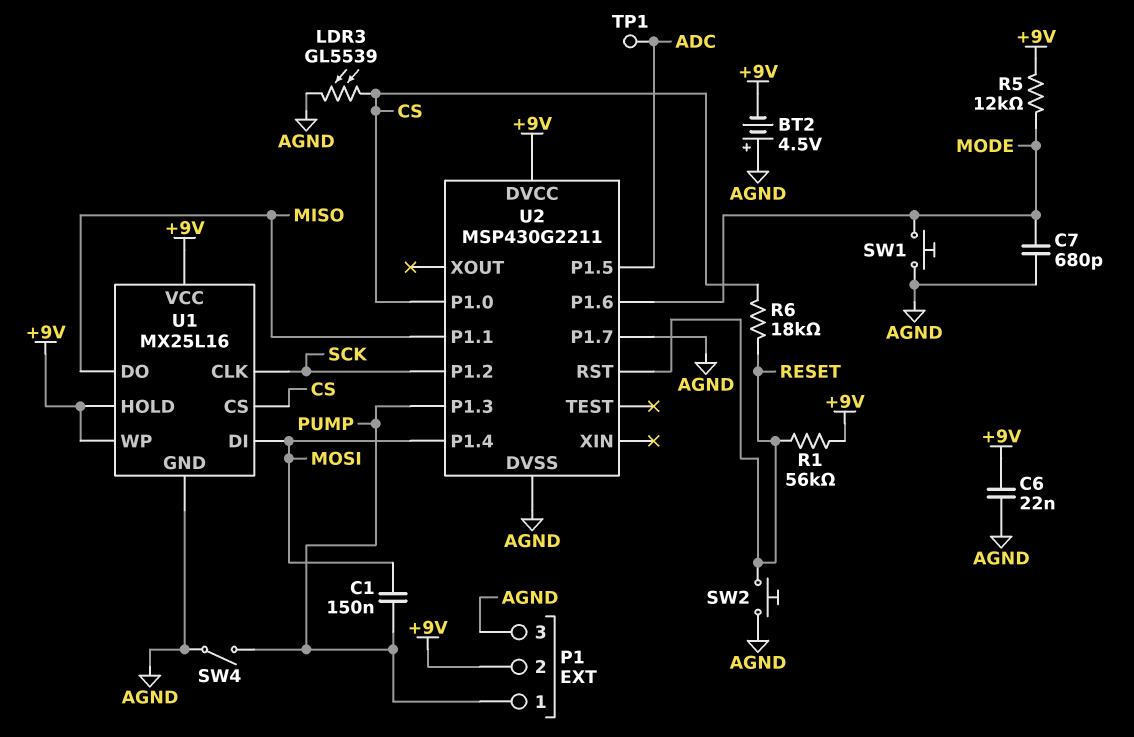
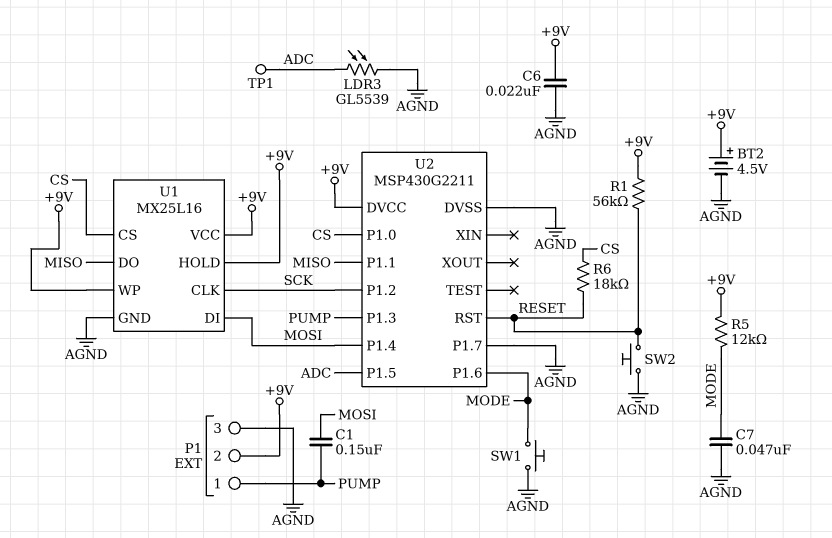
BT2: 4.5V (plus AGND, minus +9V) -> 4.5V (plus +9V, minus AGND)
C7: 680pF (AGND, MODE) -> 47nF (AGND, MODE)
LDR3: GL5539 (AGND, CS) -> GL5539 (ADC, AGND)
SW4: switch (AGND, PUMP) -> none

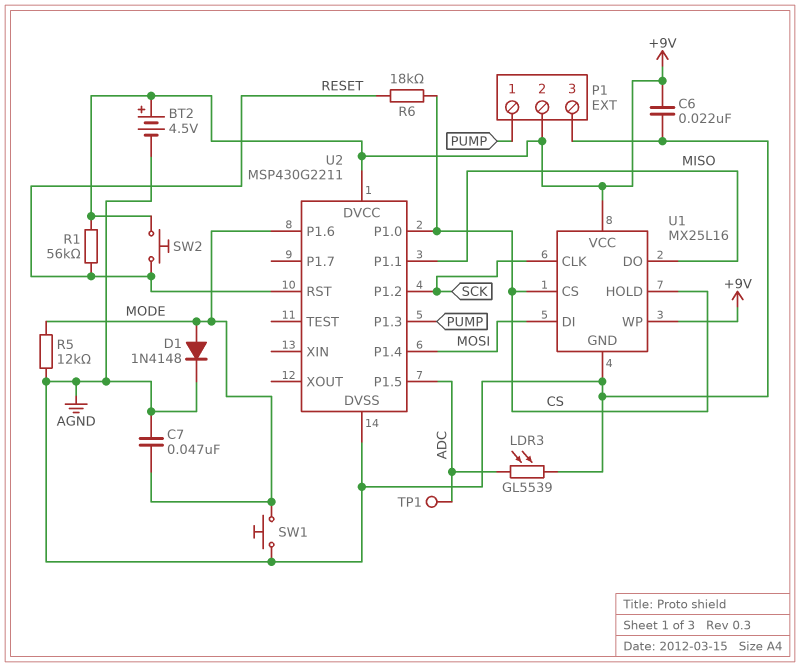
C1: 150nF (MOSI, PUMP) -> none
D1: none -> diode 1N4148 (A MODE, K AGND)
R5: 12k (+9V, MODE) -> 12k (AGND, MODE)
SW2: button (AGND, RESET) -> button (+9V, RESET)
U1 pin HOLD: +9V -> CS
U2 pin P1.7: AGND -> none

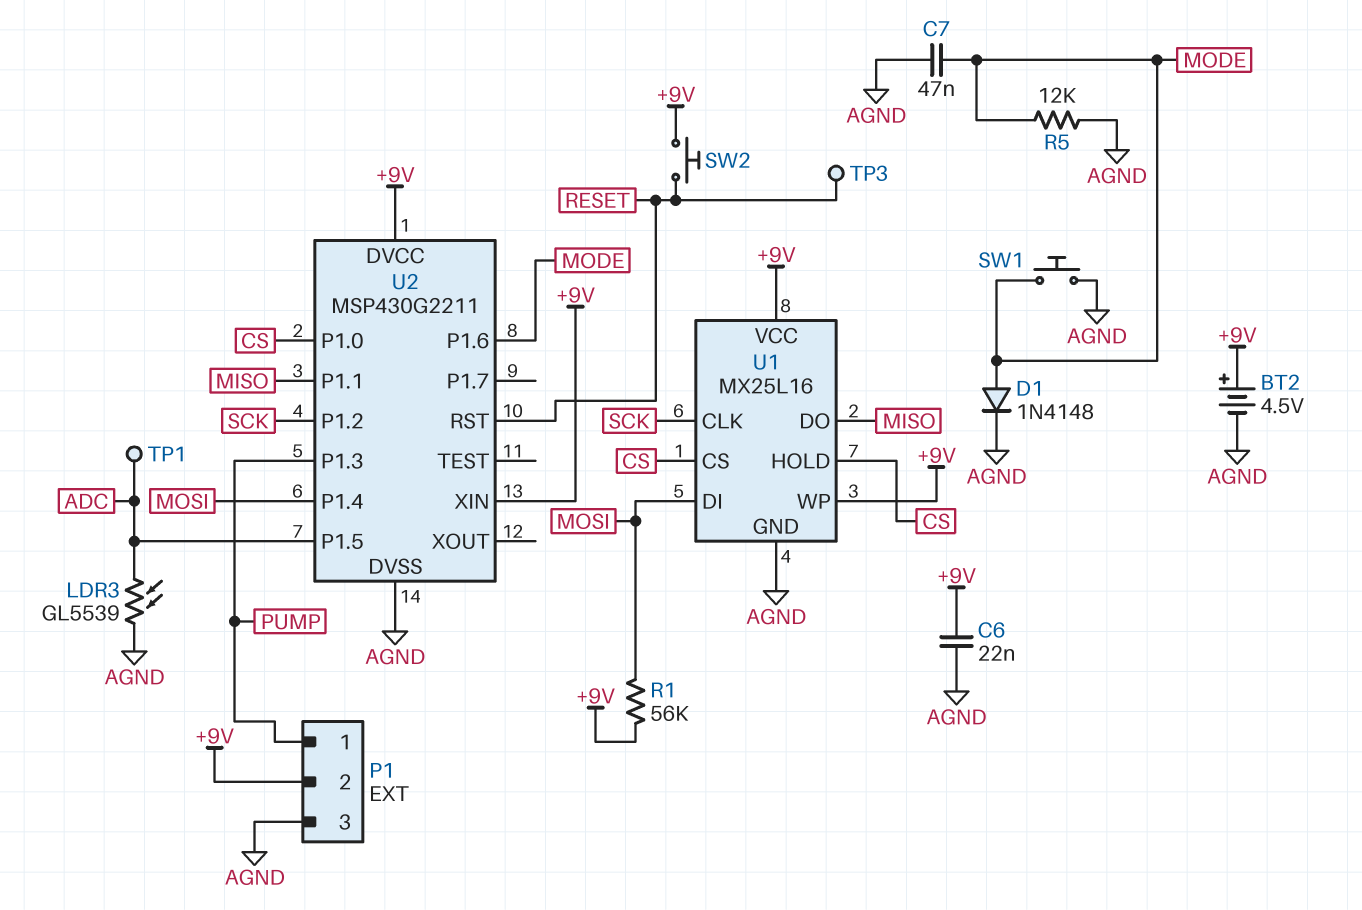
R1: 56k (+9V, RESET) -> 56k (+9V, MOSI)
R6: 18k (CS, RESET) -> none
TP3: none -> test point (RESET)
U2 pin XIN: none -> +9V

